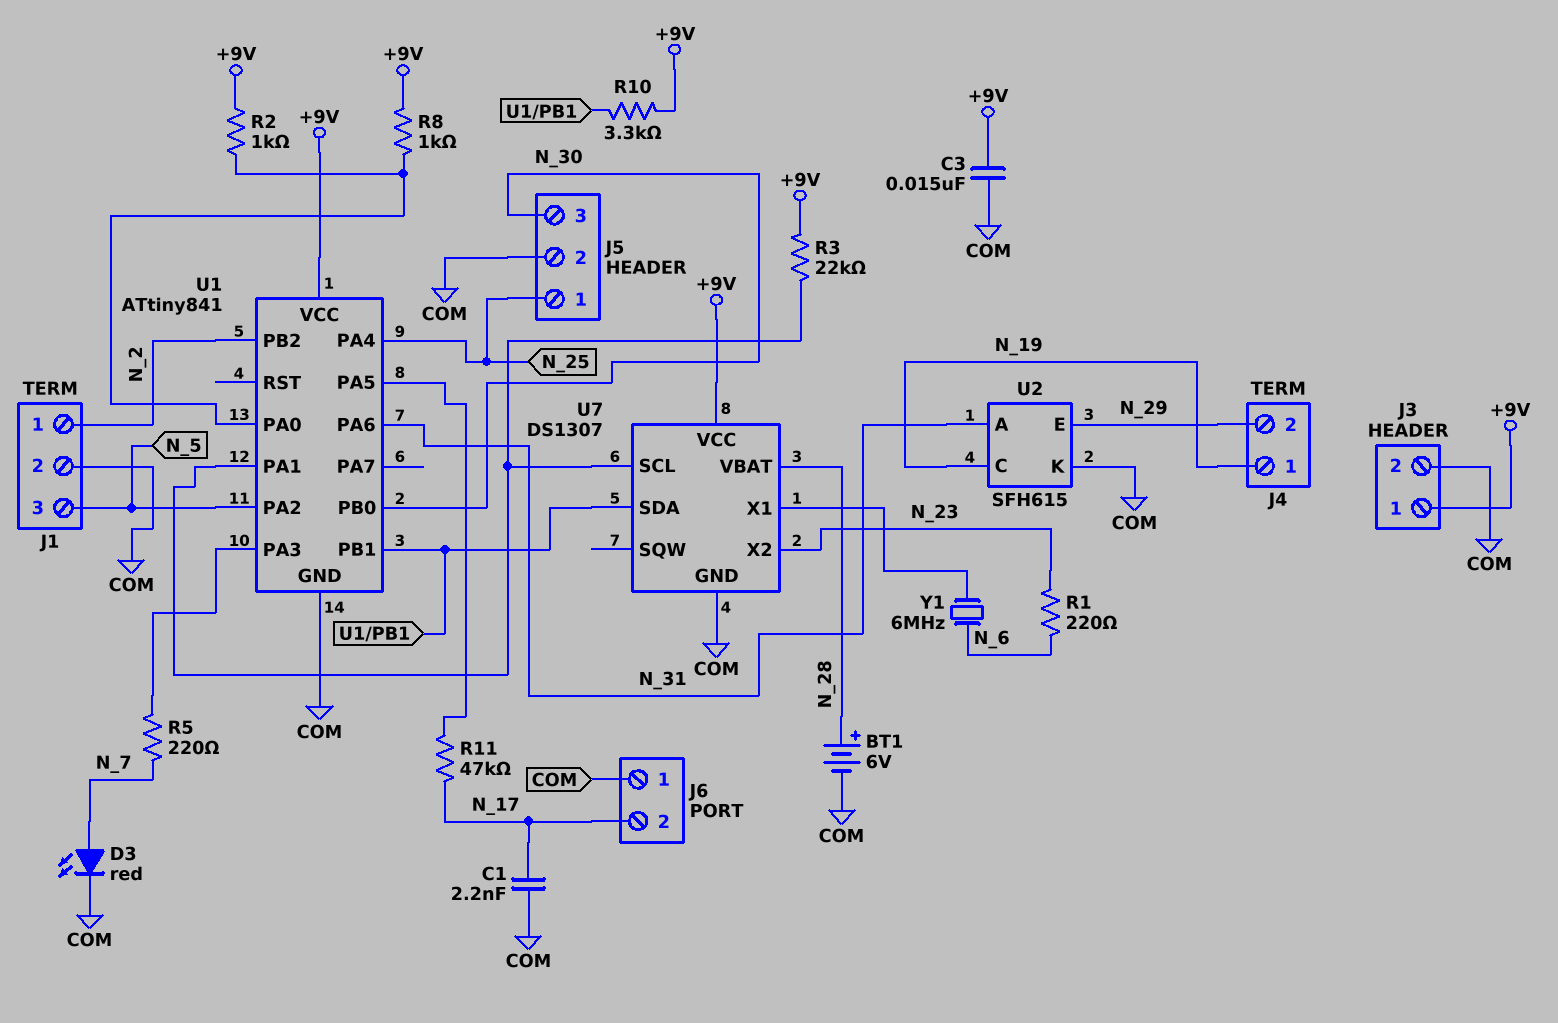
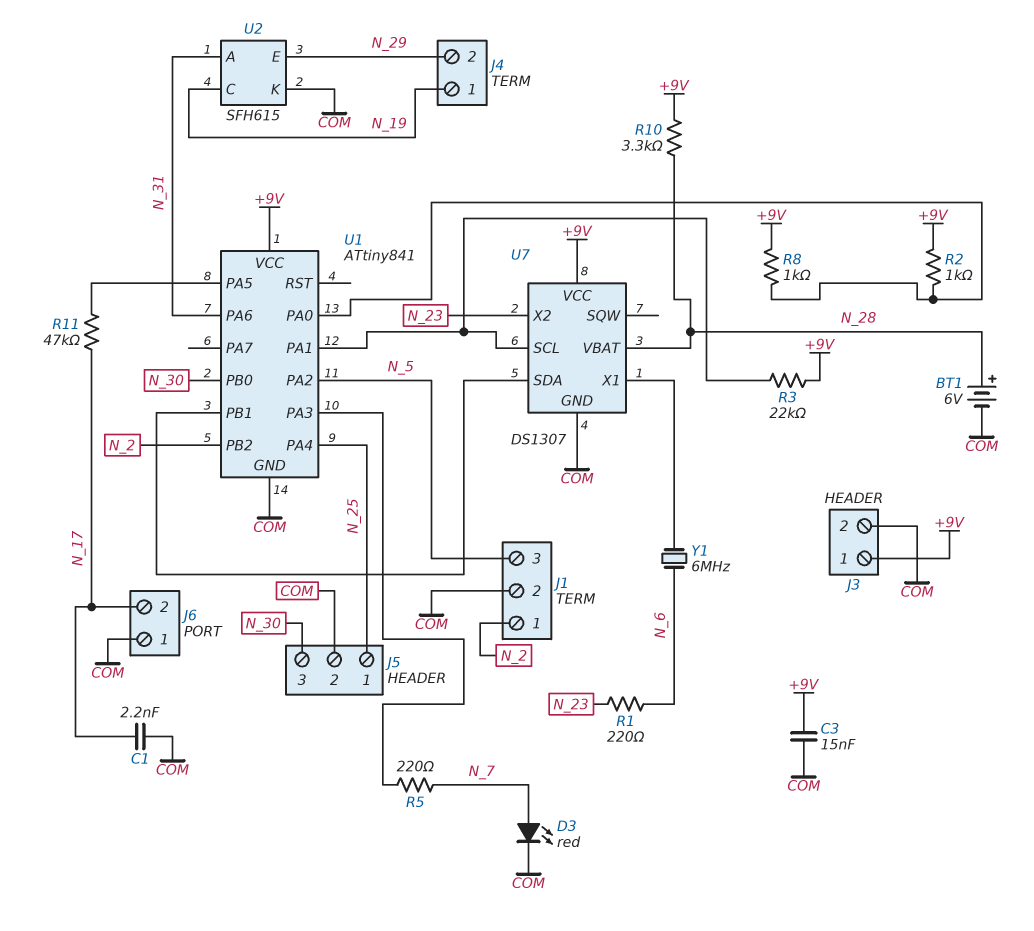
R10: 3.3k (+9V, U1/PB1) -> 3.3k (+9V, N_28)

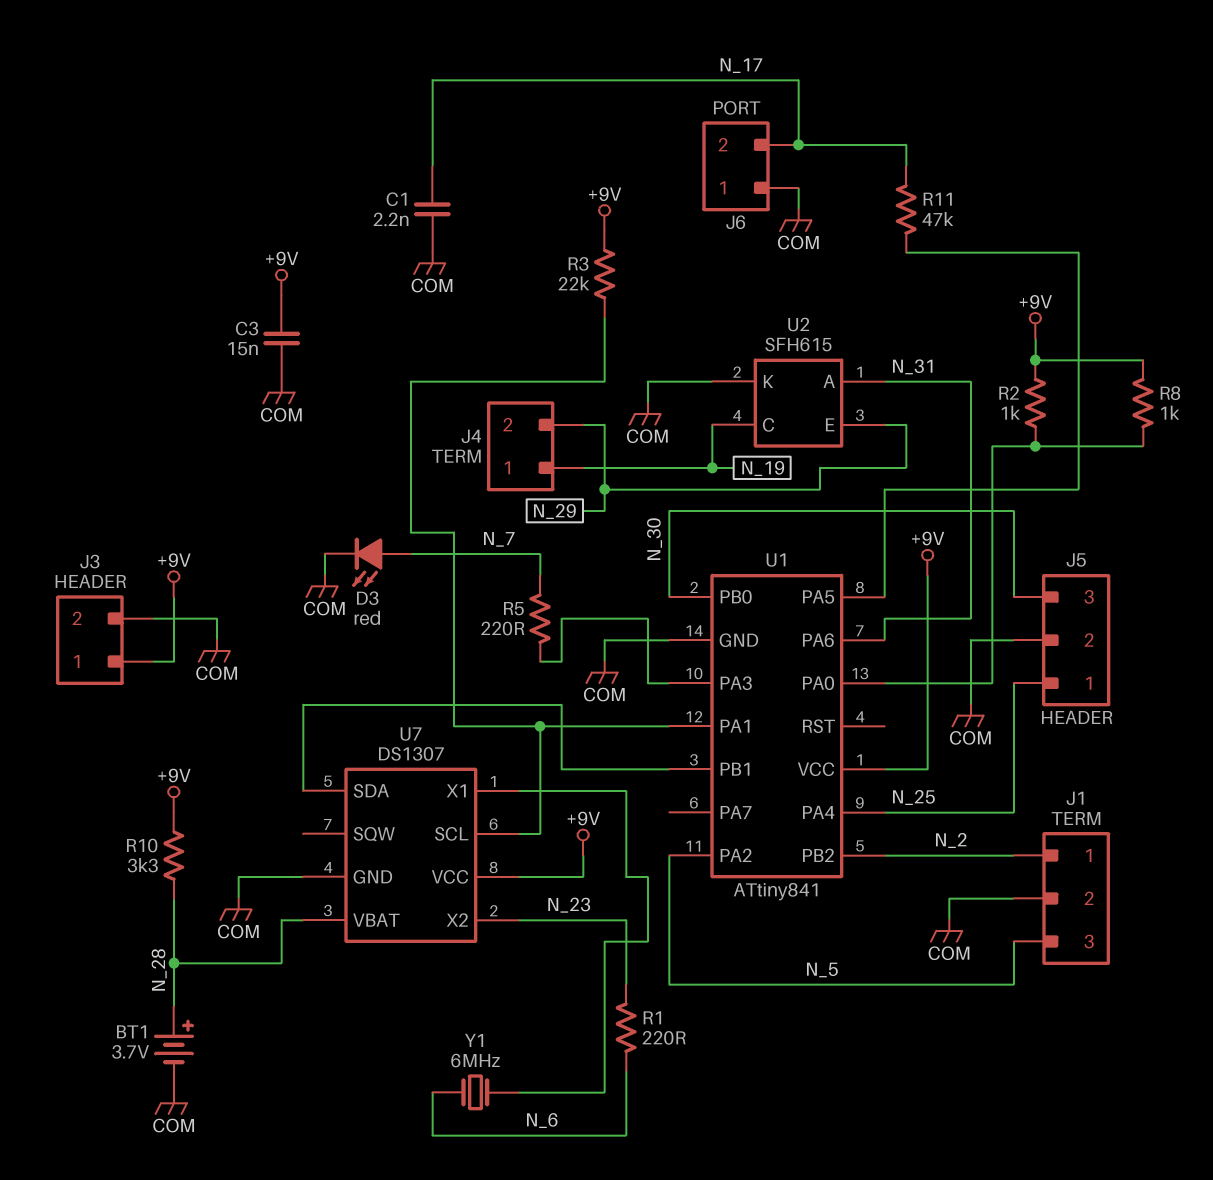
BT1: 6V (plus N_28, minus COM) -> 3.7V (plus N_28, minus COM)

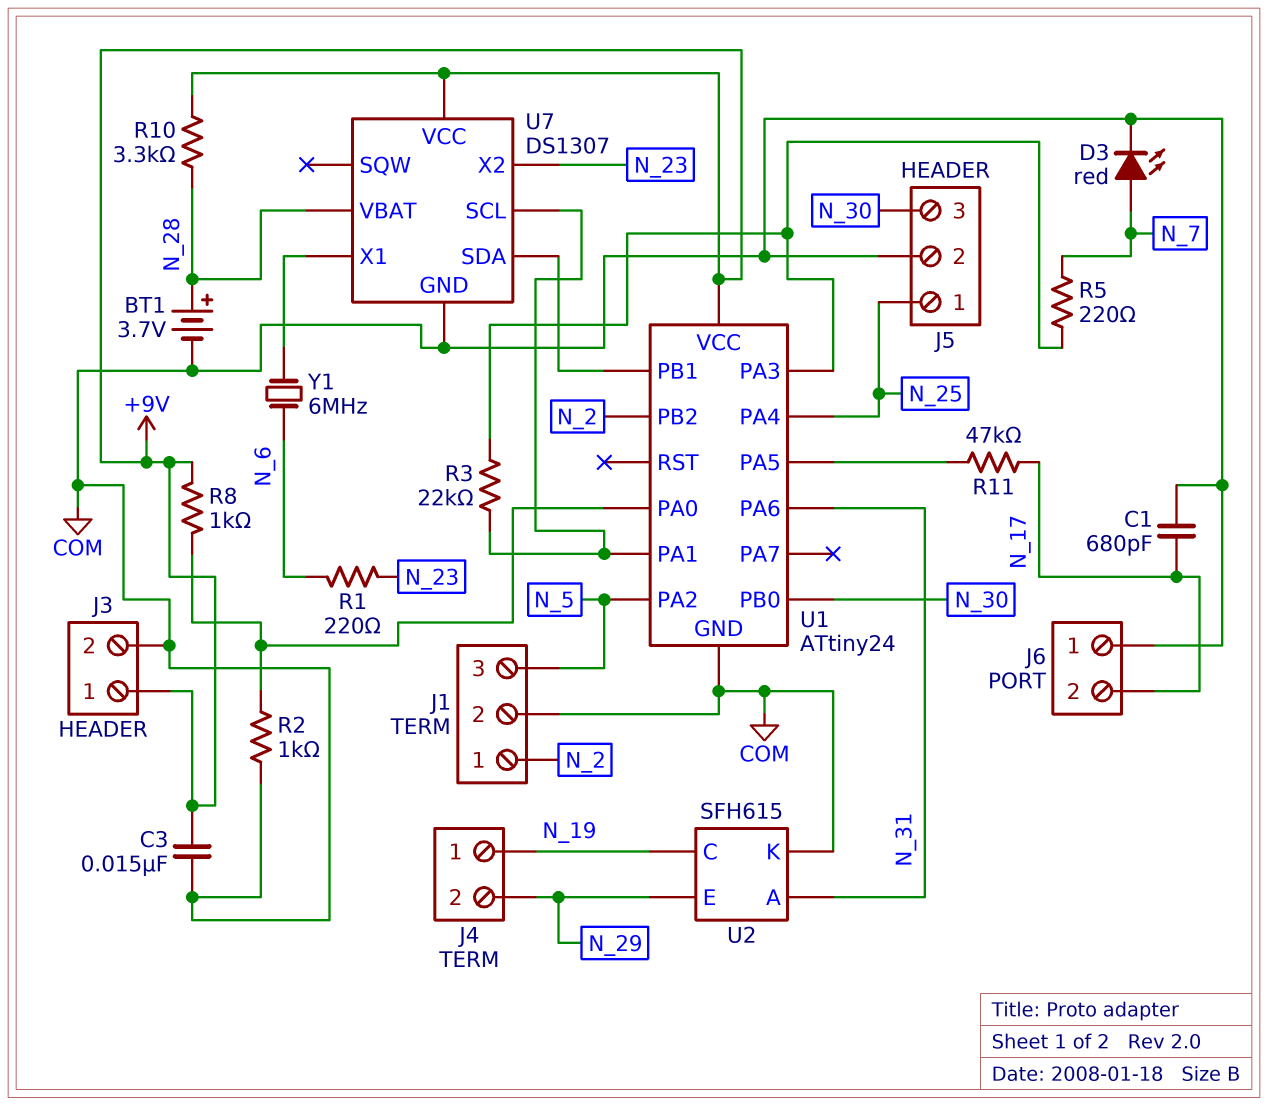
C1: 2.2nF (COM, N_17) -> 680pF (COM, N_17)
R2: 1k (+9V, U1/PA0) -> 1k (COM, U1/PA0)
R3: 22k (+9V, U1/PA1) -> 22k (U1/PA1, U1/PA3)
U1: ATtiny841 -> ATtiny24

